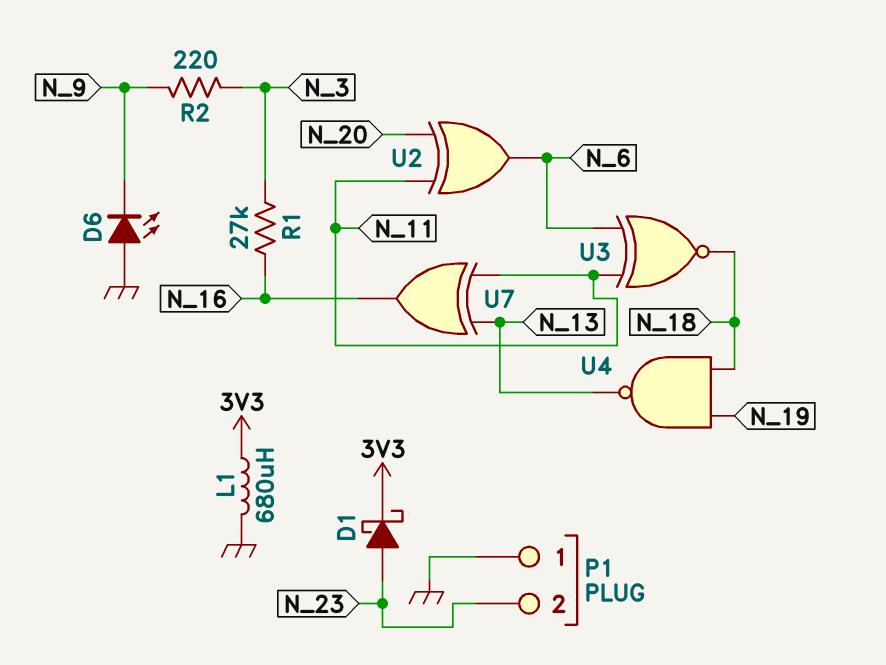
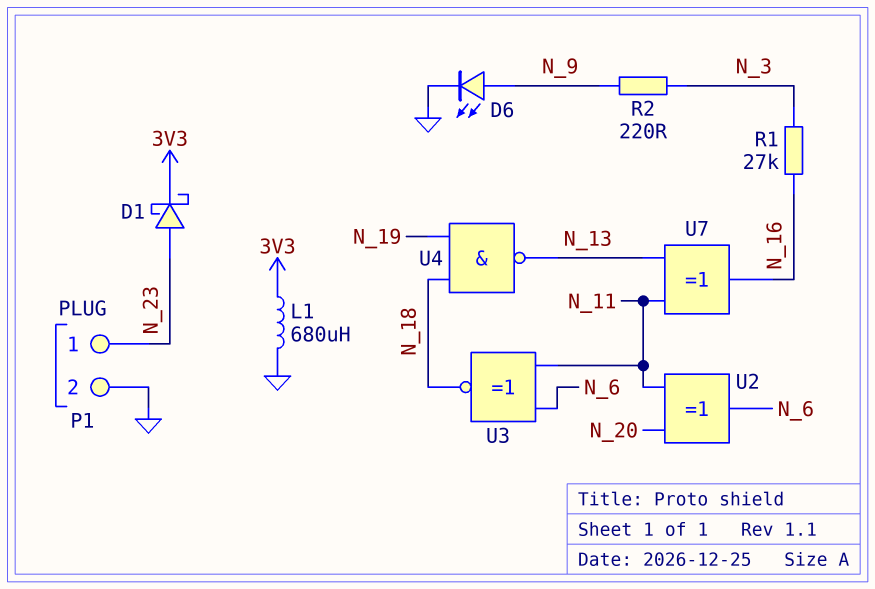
D6: LED (A GND, K N_9) -> LED (A N_9, K GND)
P1 pin 1: GND -> N_23
P1 pin 2: N_23 -> GND

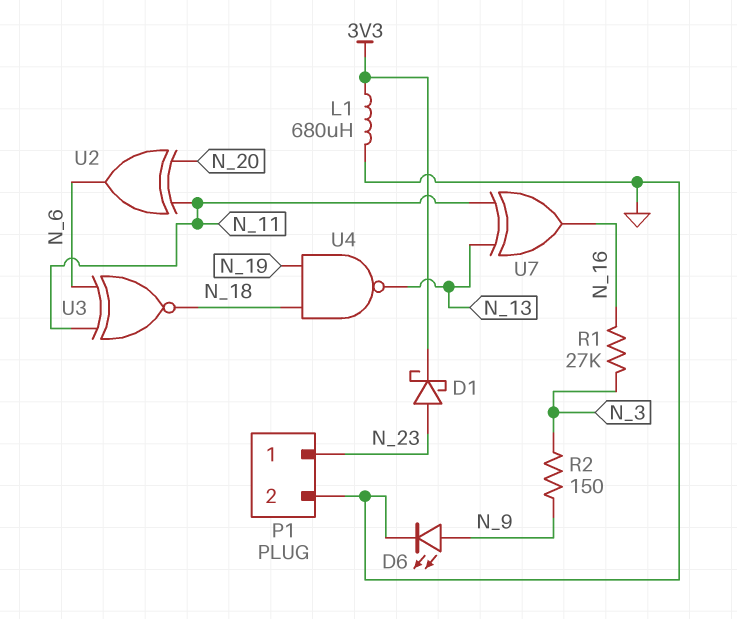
R2: 220 (N_3, N_9) -> 150 (N_3, N_9)

